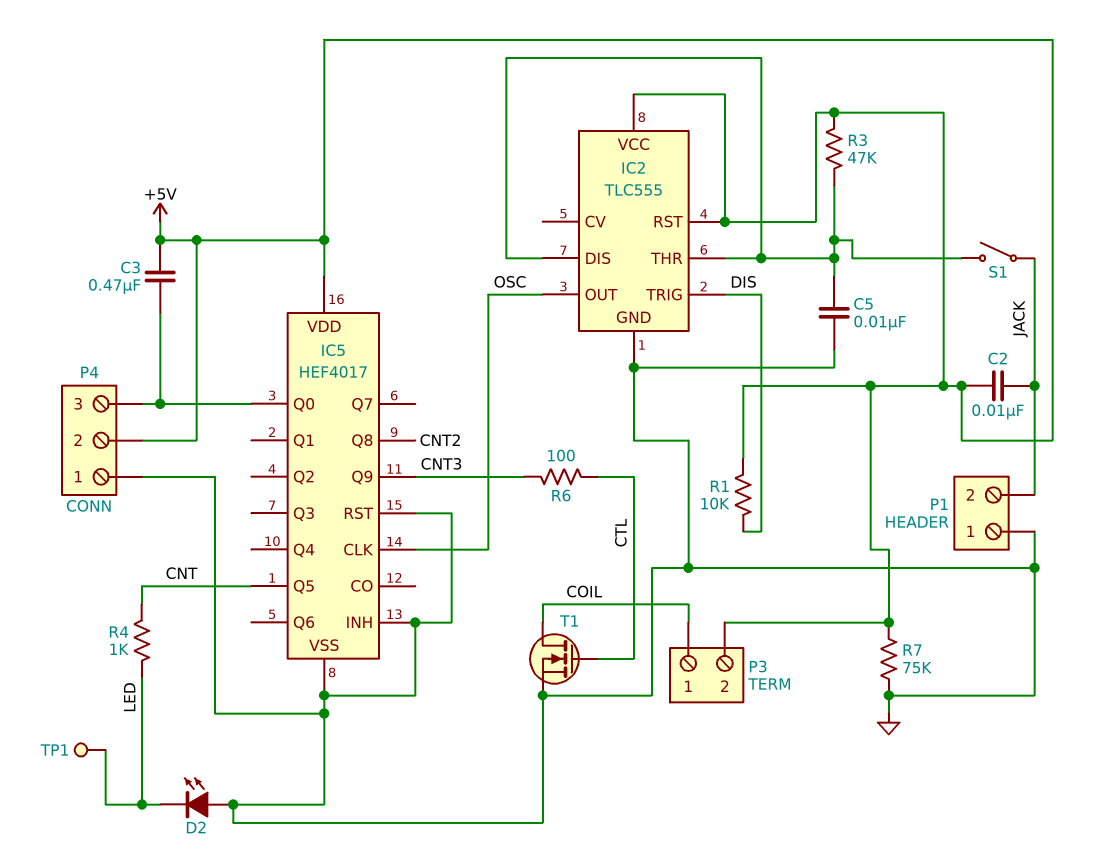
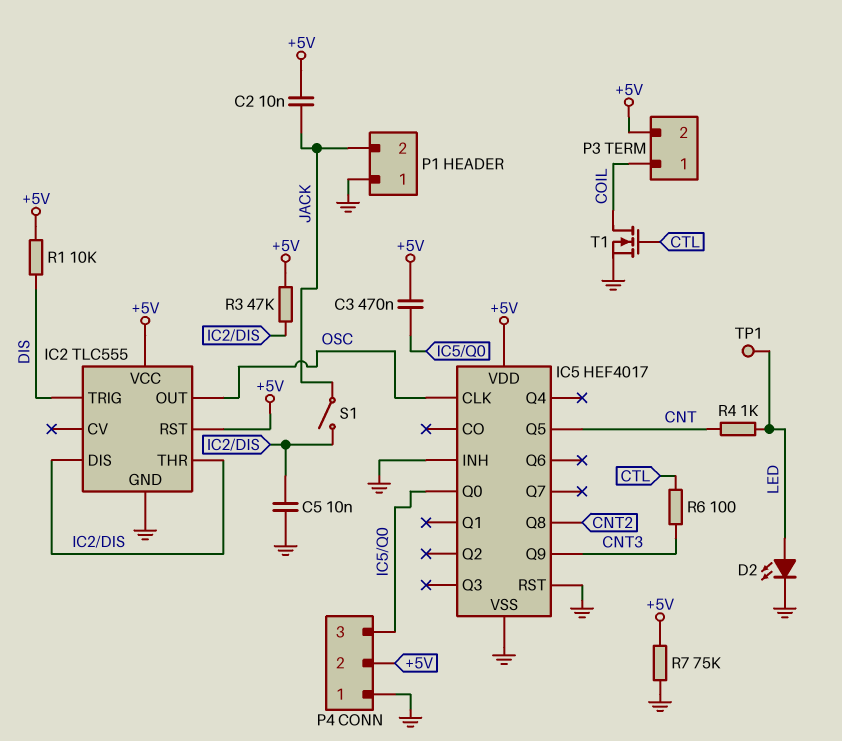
D2: LED (A GND, K LED) -> LED (A LED, K GND)

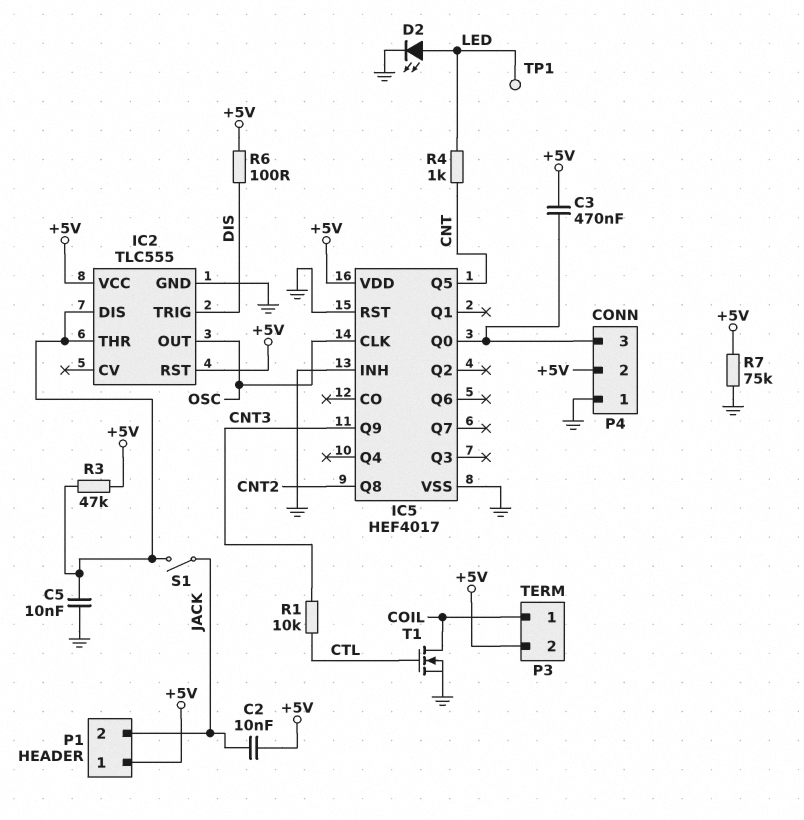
P1 pin 1: GND -> +5V
R1: 10k (+5V, DIS) -> 10k (CNT3, CTL)
R6: 100 (CNT3, CTL) -> 100 (+5V, DIS)

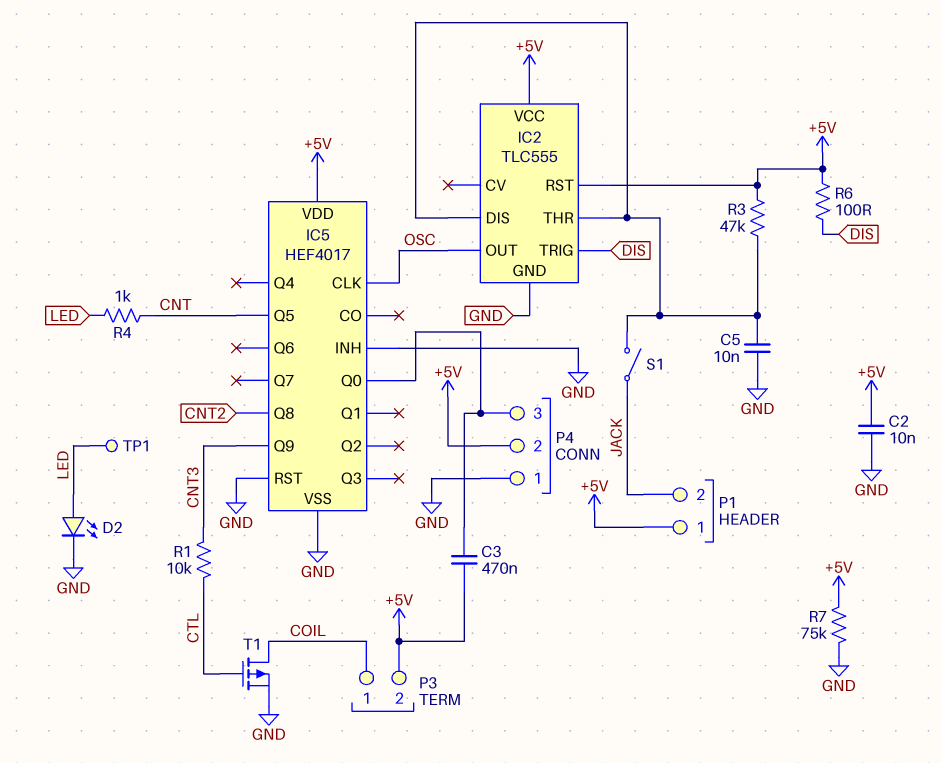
C2: 10nF (+5V, JACK) -> 10nF (+5V, GND)
T1: NMOS (G CTL, D COIL, S GND) -> PMOS (G CTL, D COIL, S GND)

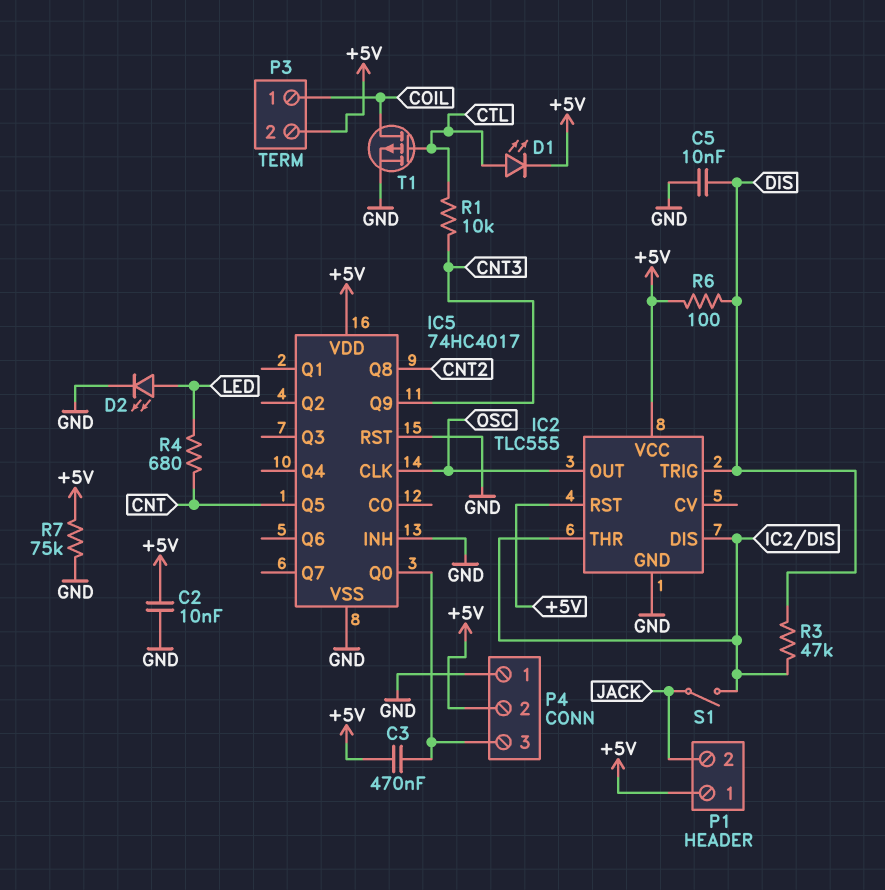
C5: 10nF (GND, IC2/DIS) -> 10nF (DIS, GND)
D1: none -> LED (A CTL, K +5V)
IC5: HEF4017 -> 74HC4017
R3: 47k (+5V, IC2/DIS) -> 47k (DIS, IC2/DIS)
R4: 1k (CNT, LED) -> 680 (CNT, LED)
TP1: test point (LED) -> none

